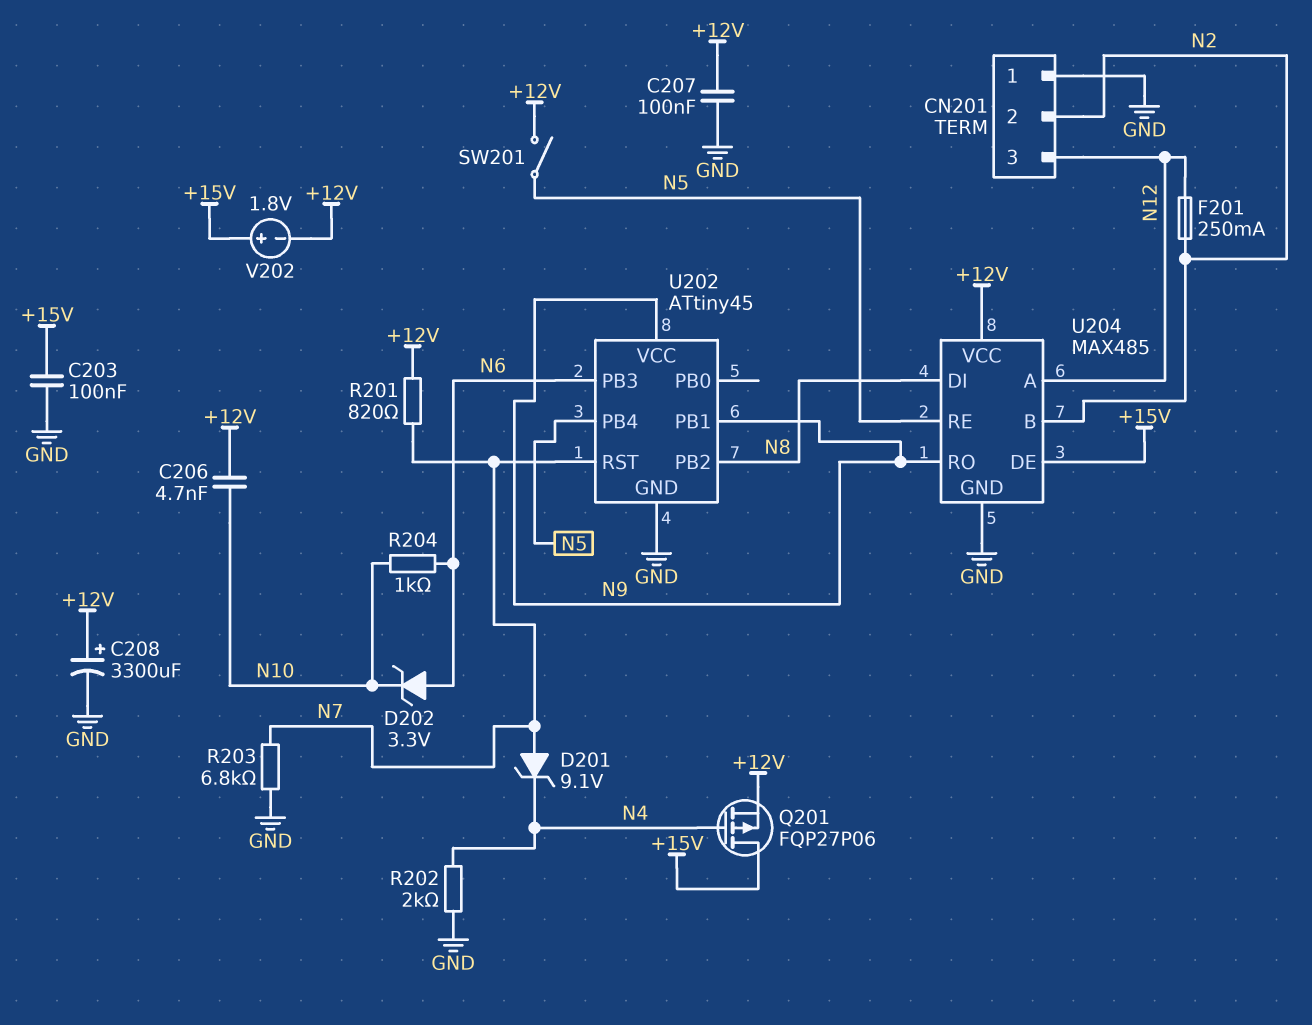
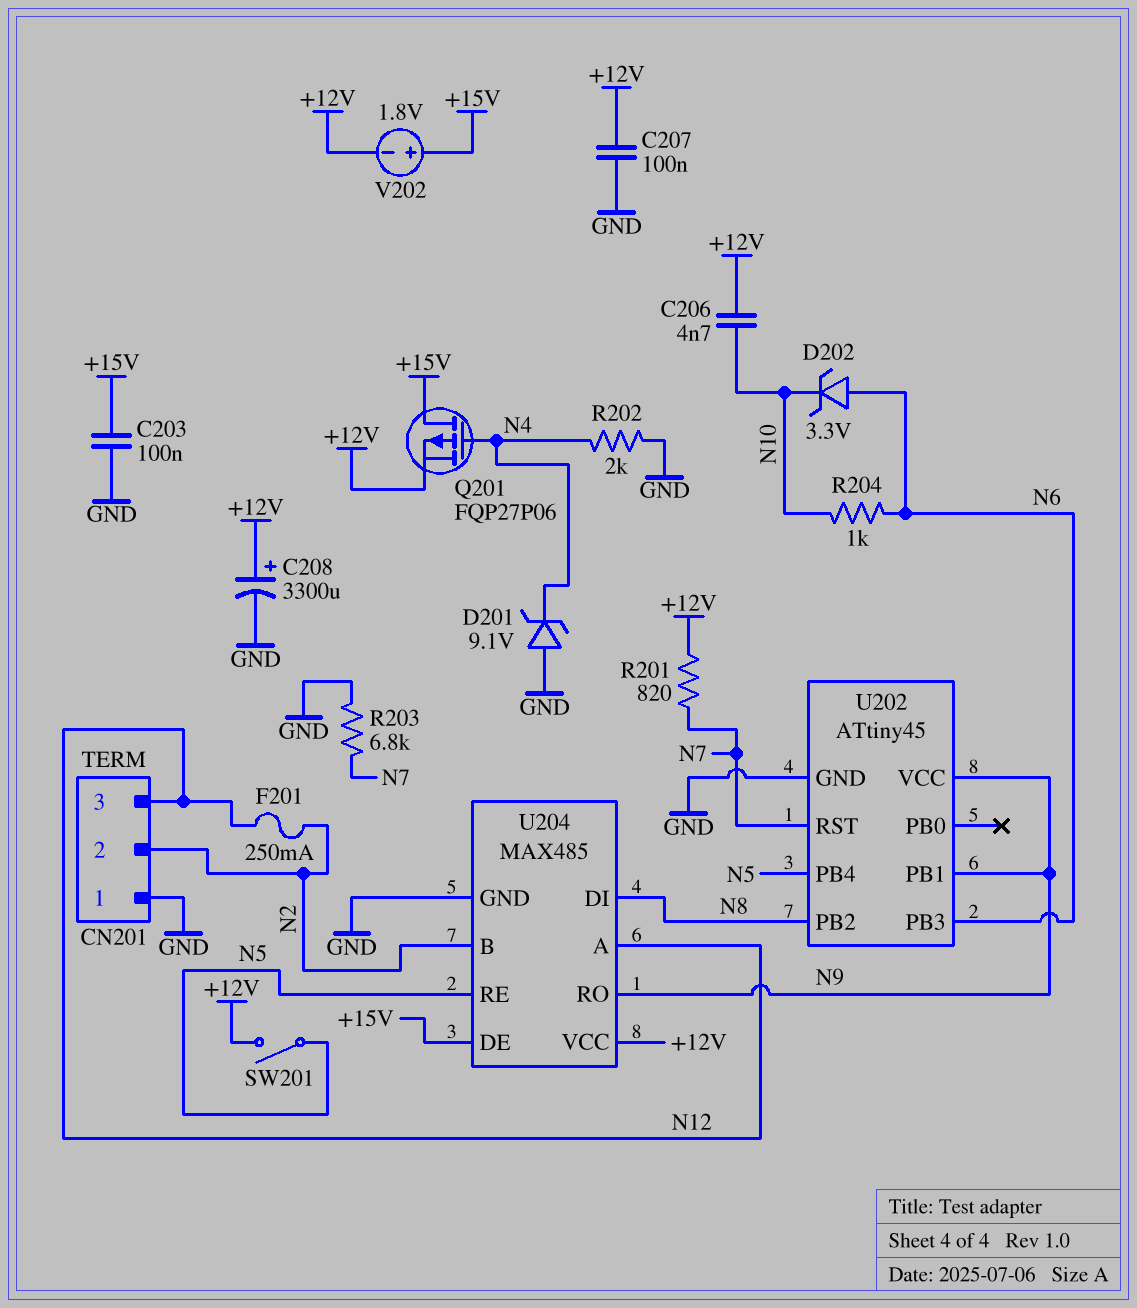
D201: zener 9.1V (A N7, K N4) -> zener 9.1V (A GND, K N4)

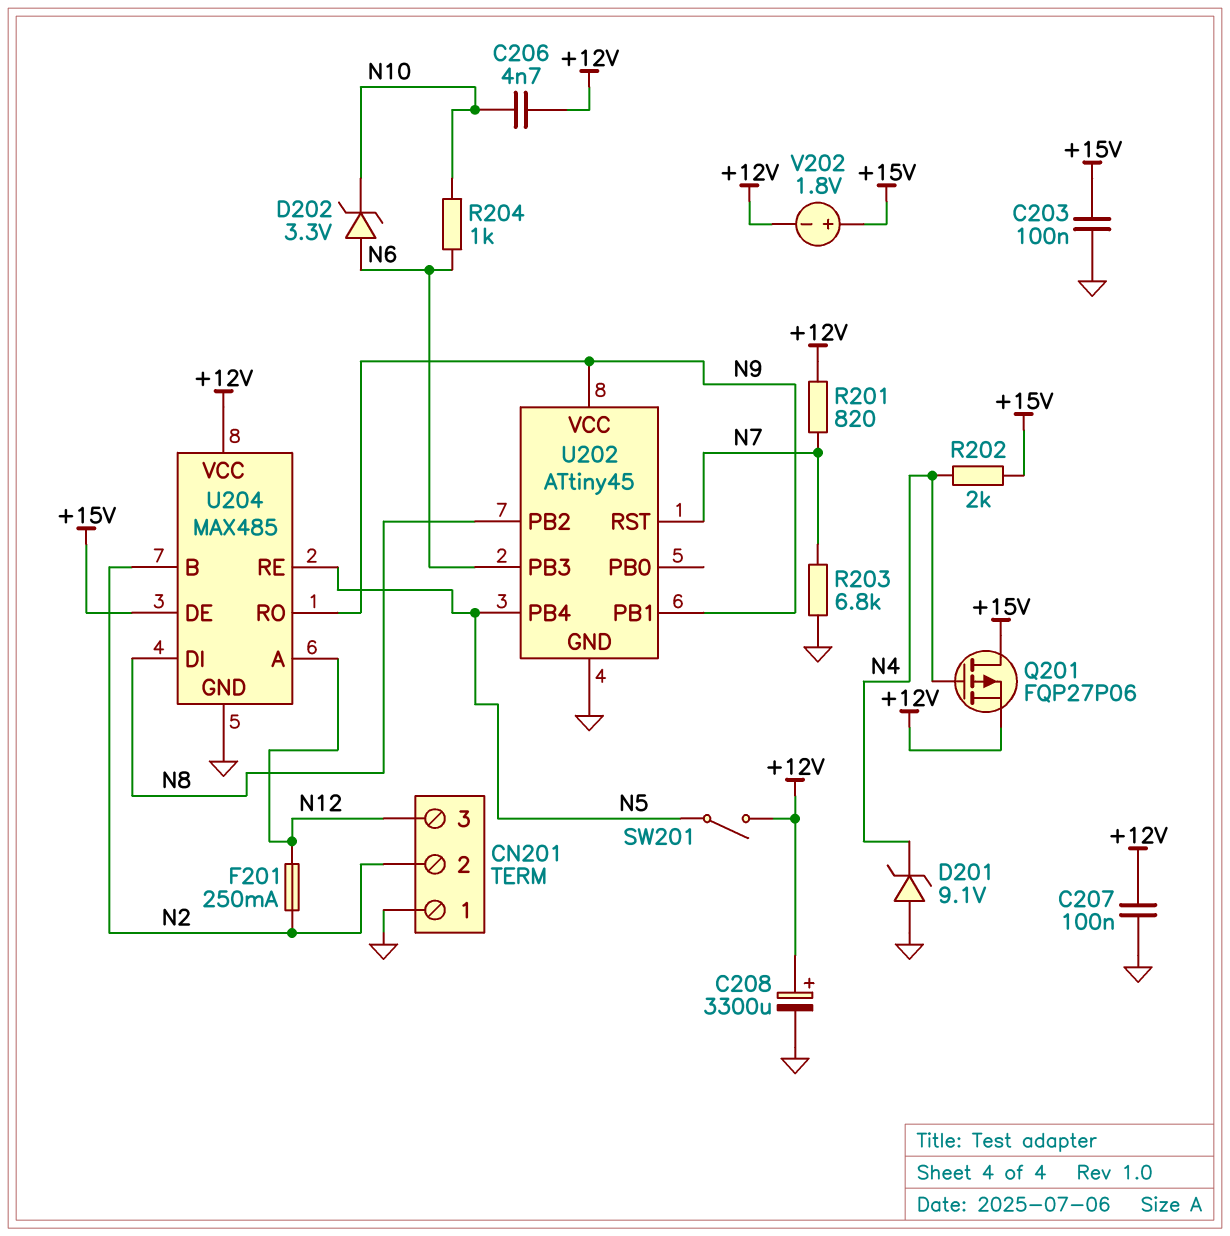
R202: 2k (GND, N4) -> 2k (+15V, N4)

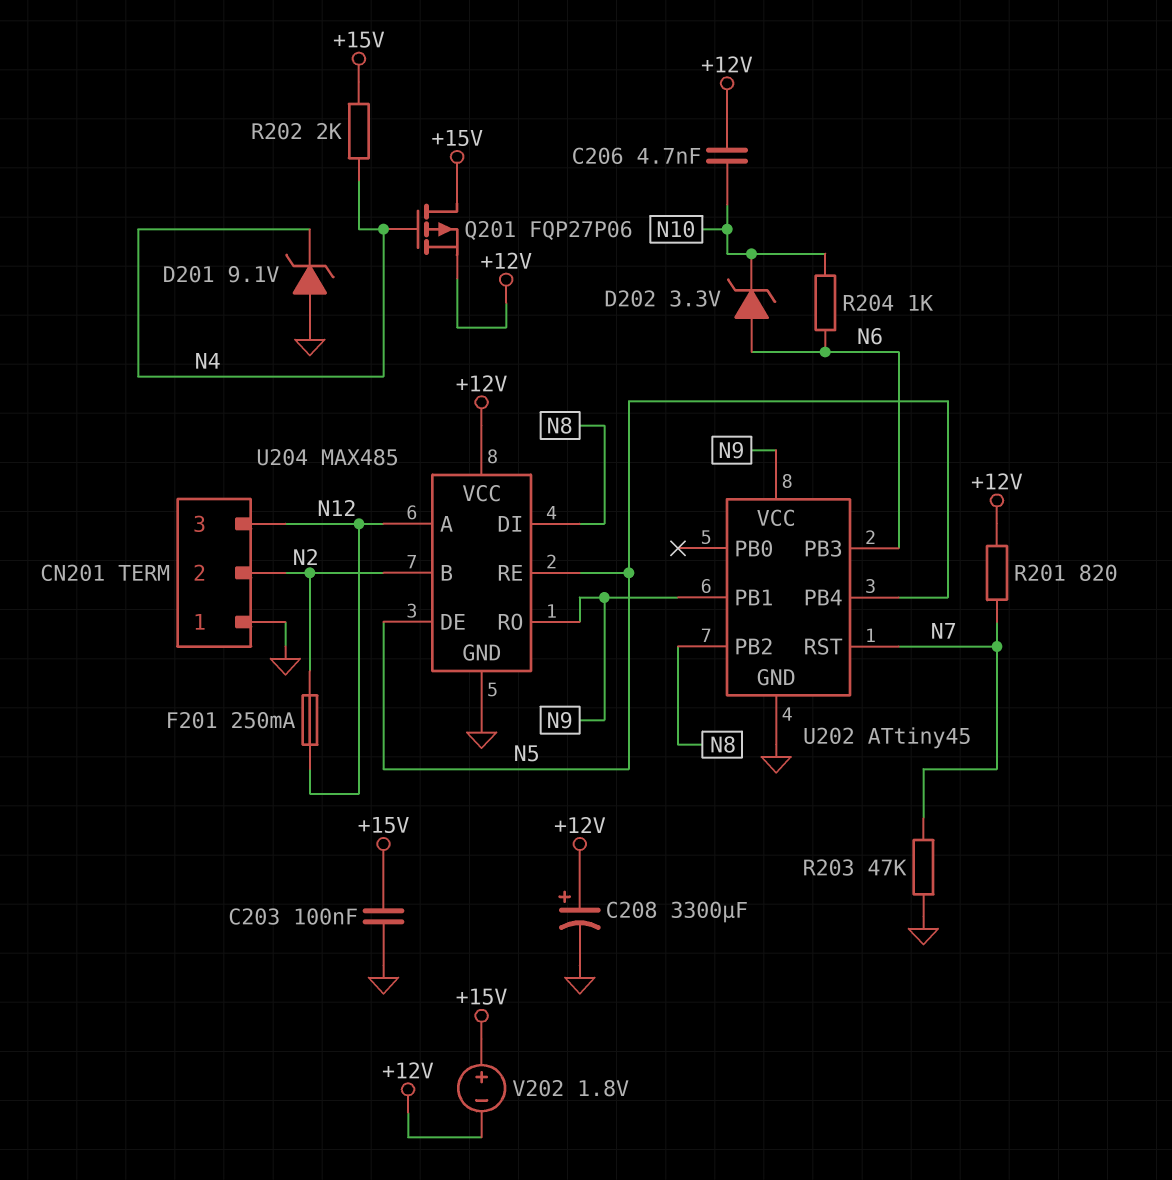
C207: 100nF (+12V, GND) -> none
R203: 6.8k (GND, N7) -> 47k (GND, N7)
SW201: switch (+12V, N5) -> none
U204 pin DE: +15V -> N5

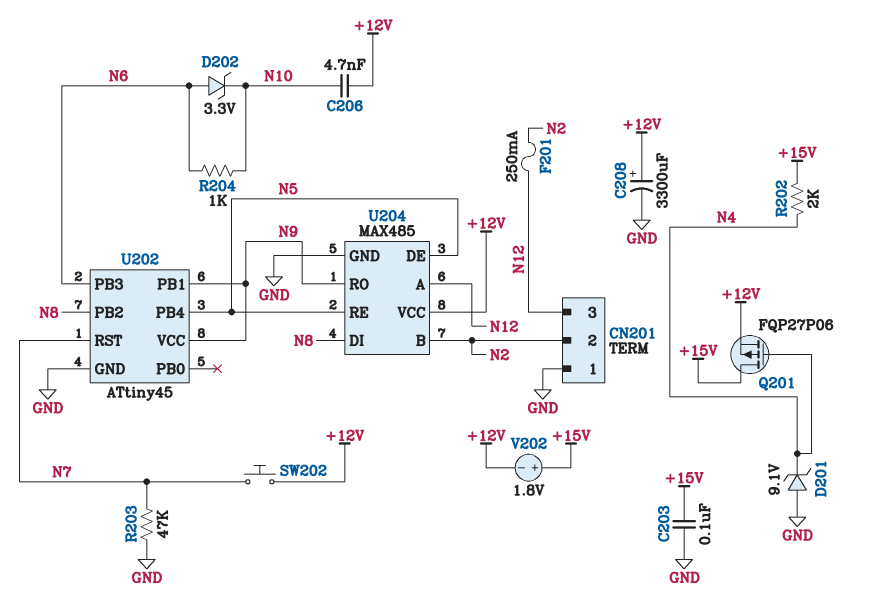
R201: 820 (+12V, N7) -> none
SW202: none -> button (+12V, N7)

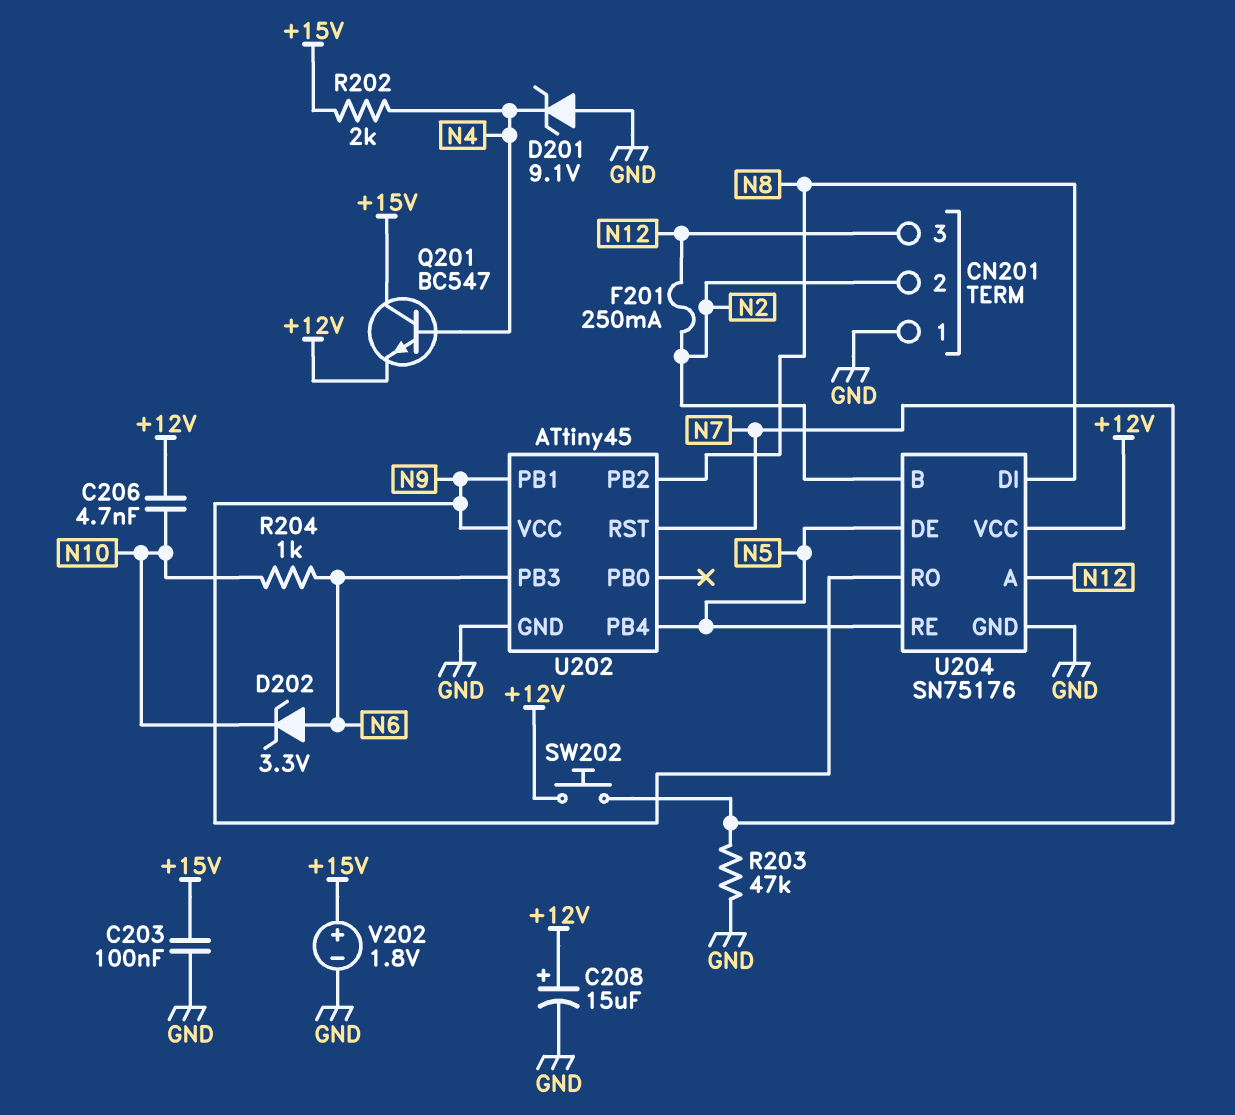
C208: 3300uF (plus +12V, minus GND) -> 15uF (plus +12V, minus GND)
Q201: PMOS FQP27P06 (G N4, D +15V, S +12V) -> NPN BC547 (B N4, C +15V, E +12V)
U204: MAX485 -> SN75176
V202: 1.8V (plus +15V, minus +12V) -> 1.8V (plus +15V, minus GND)

